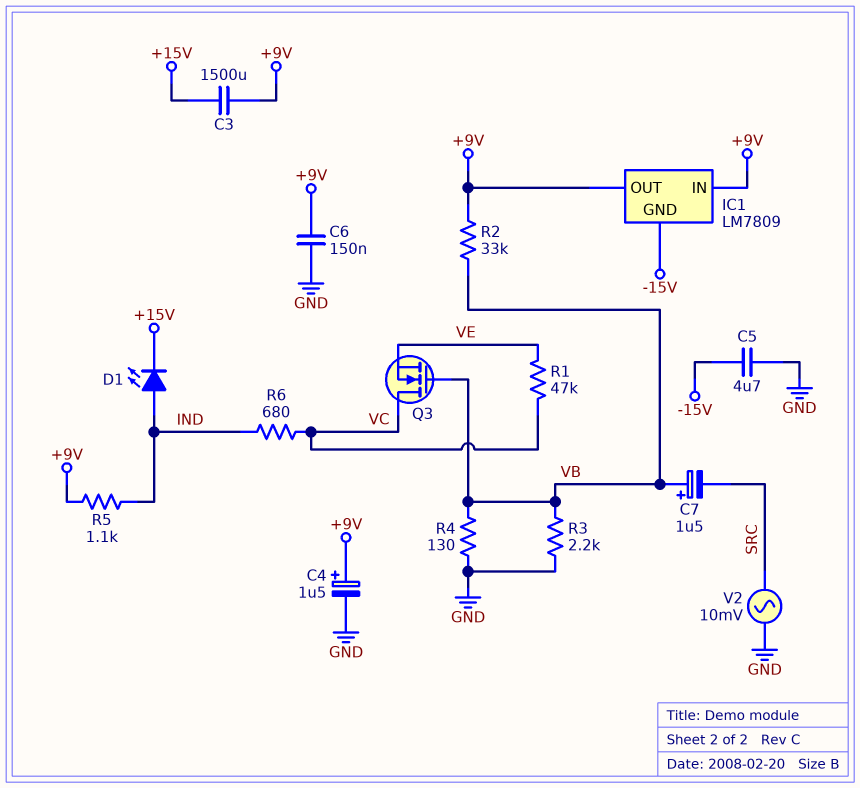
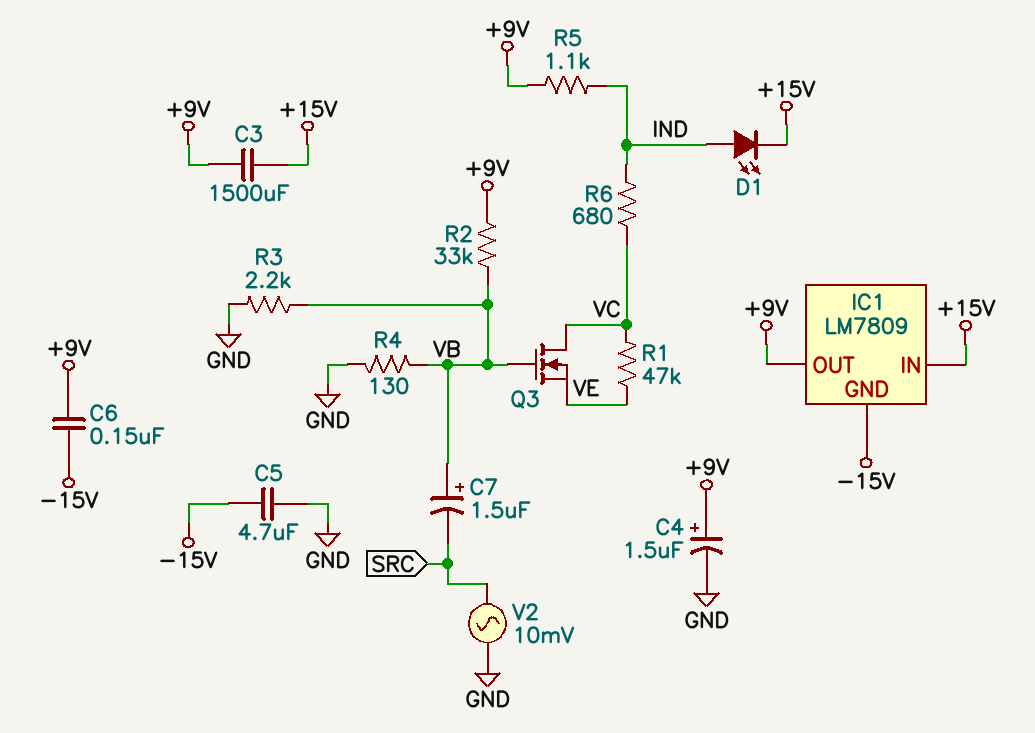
C6: 150nF (+9V, GND) -> 150nF (+9V, -15V)
IC1 pin IN: +9V -> +15V

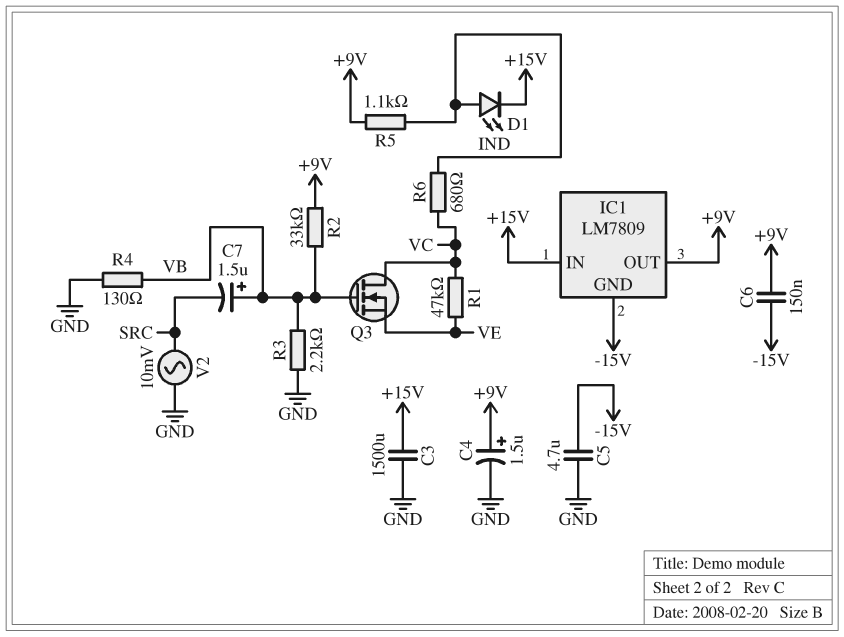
C3: 1500uF (+9V, +15V) -> 1500uF (+15V, GND)

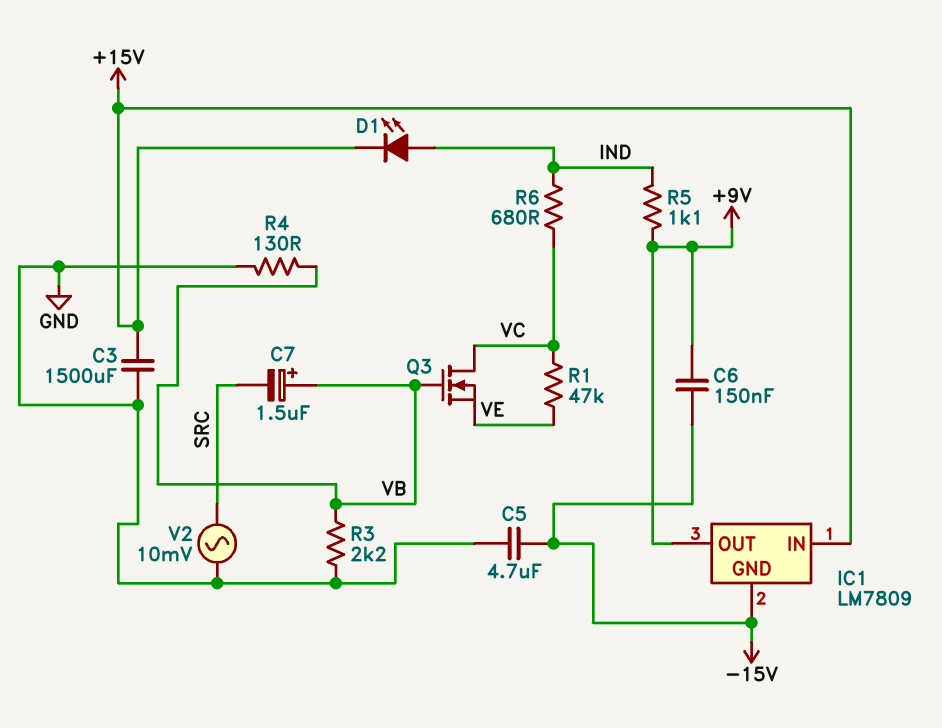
C4: 1.5uF (plus +9V, minus GND) -> none
R2: 33k (+9V, VB) -> none

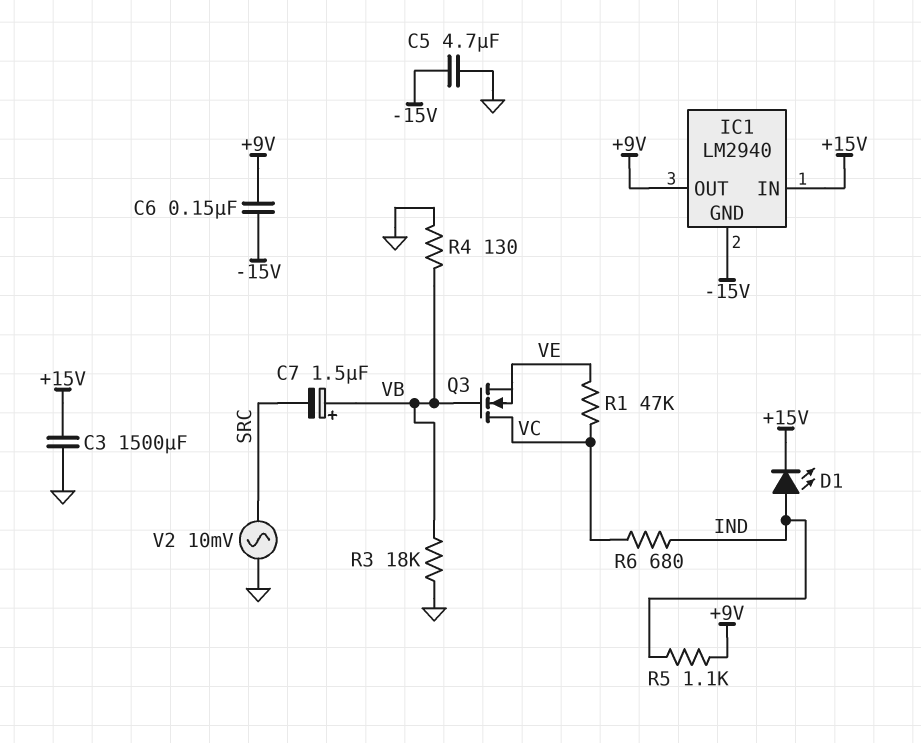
IC1: LM7809 -> LM2940
R3: 2.2k (GND, VB) -> 18k (GND, VB)

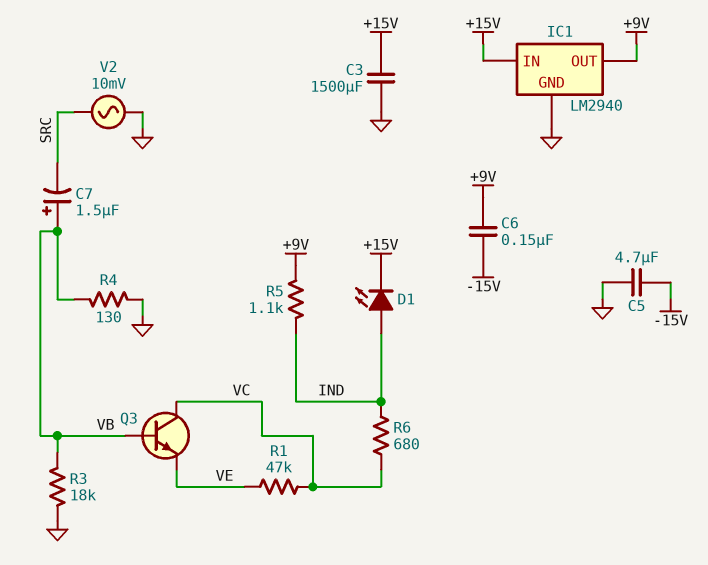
IC1 pin GND: -15V -> GND
Q3: NMOS (G VB, D VC, S VE) -> NPN (B VB, C VC, E VE)

